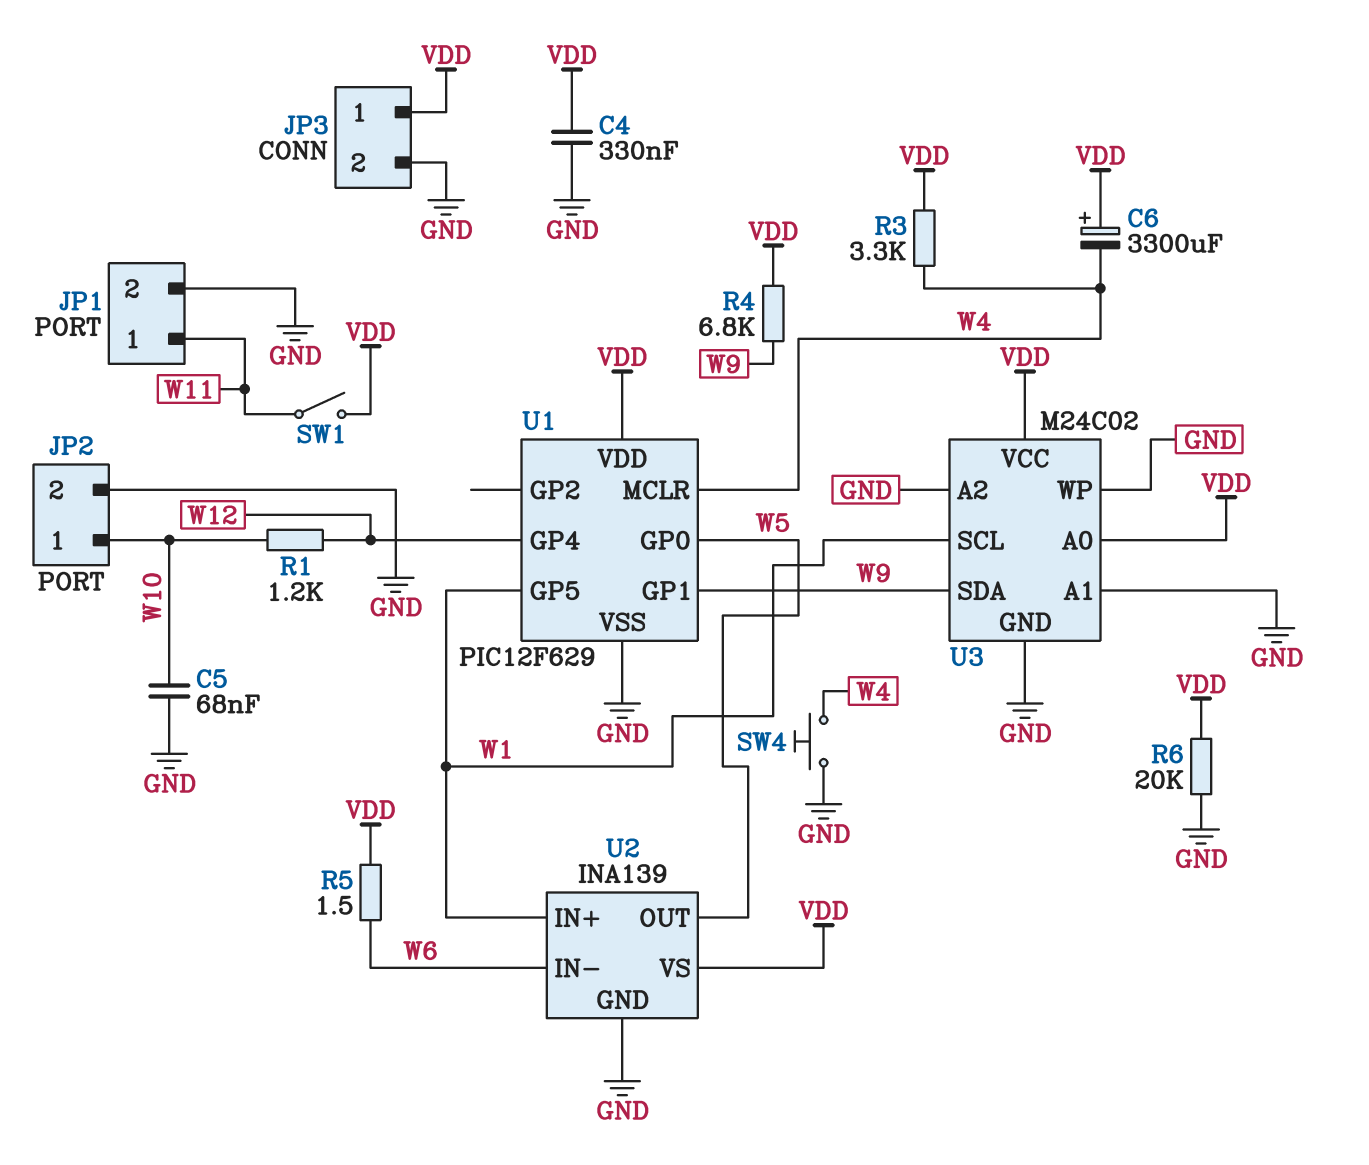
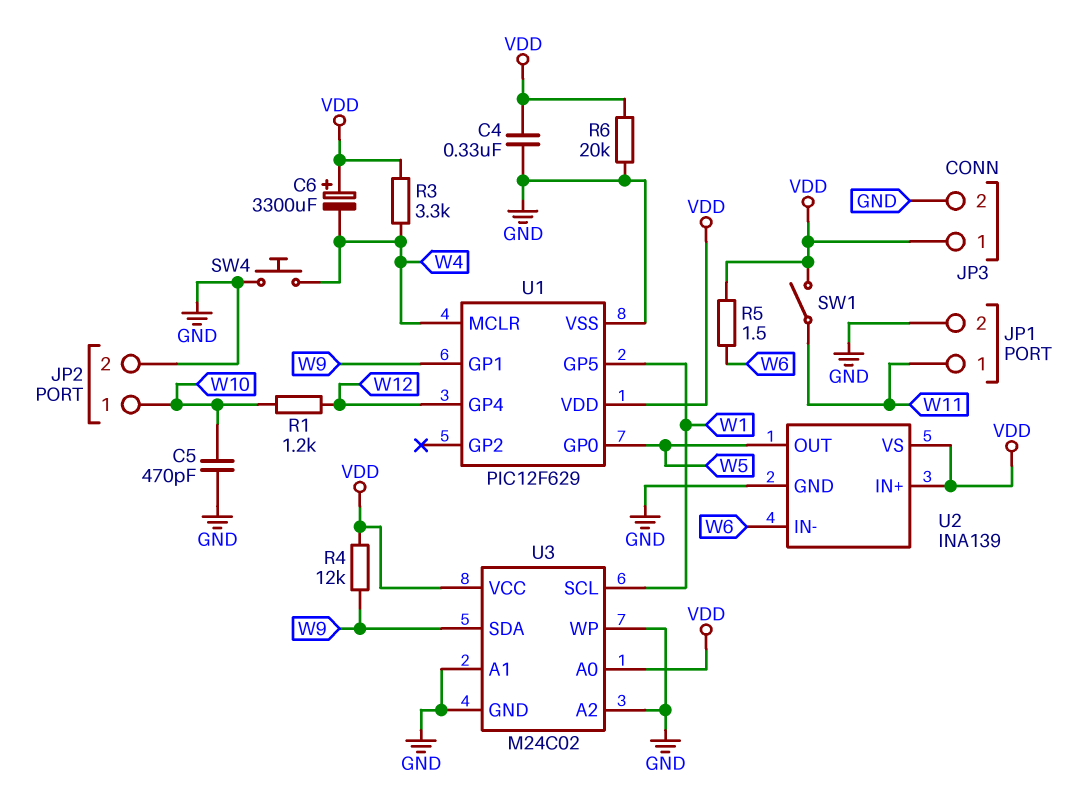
C5: 68nF (GND, W10) -> 470pF (GND, W10)
R4: 6.8k (VDD, W9) -> 12k (VDD, W9)
U2 pin IN+: W1 -> VDD

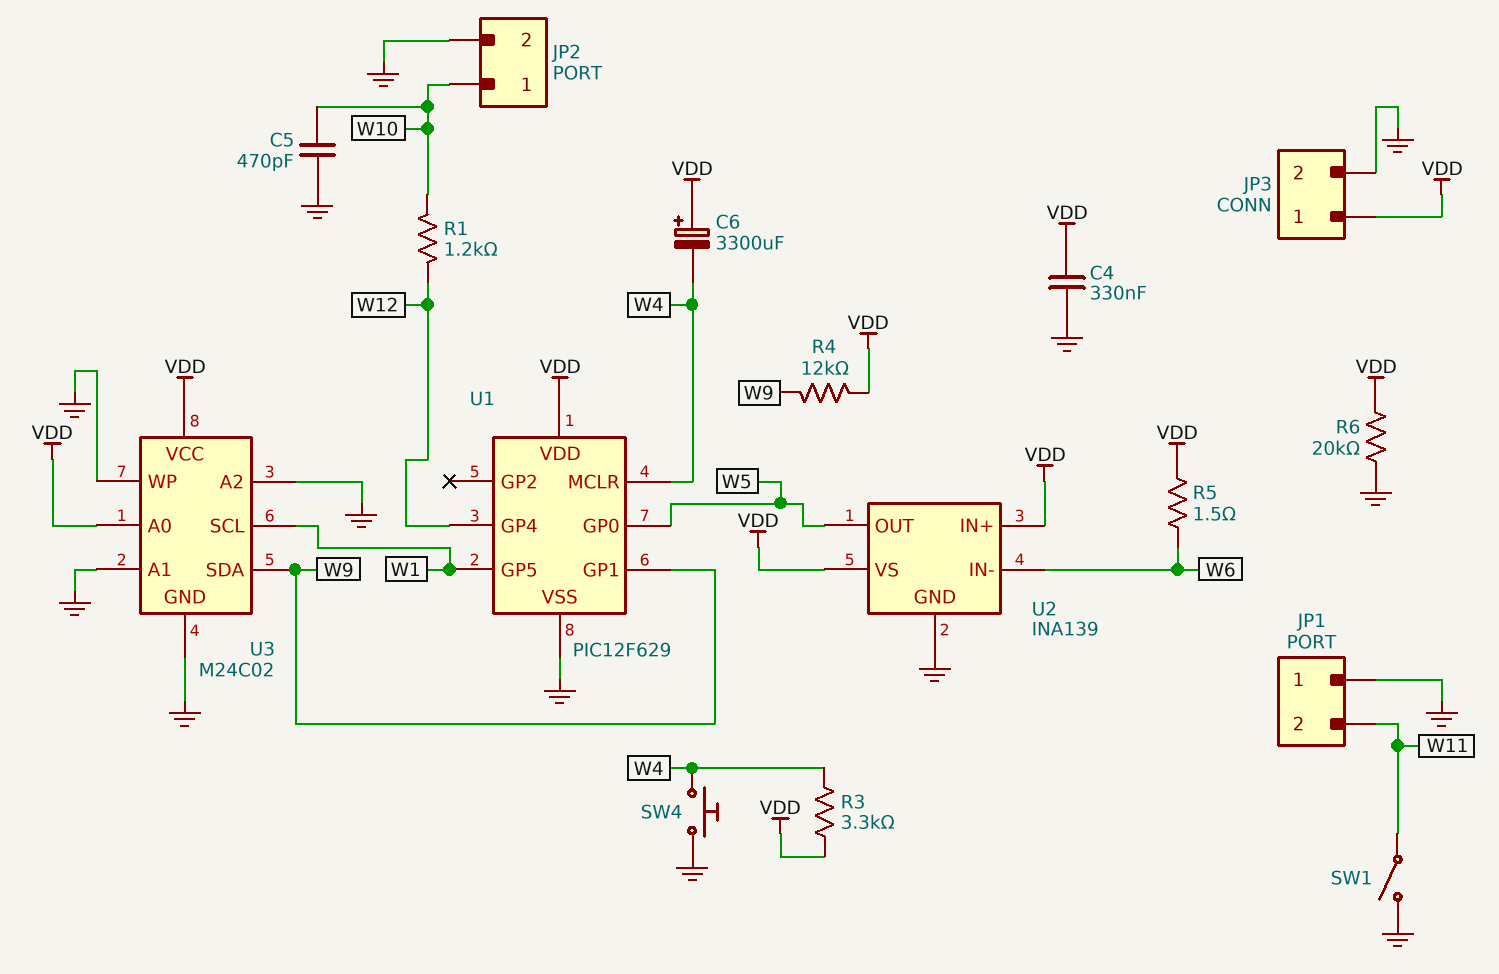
JP1 pin 1: W11 -> GND
JP1 pin 2: GND -> W11
SW1: switch (VDD, W11) -> switch (GND, W11)

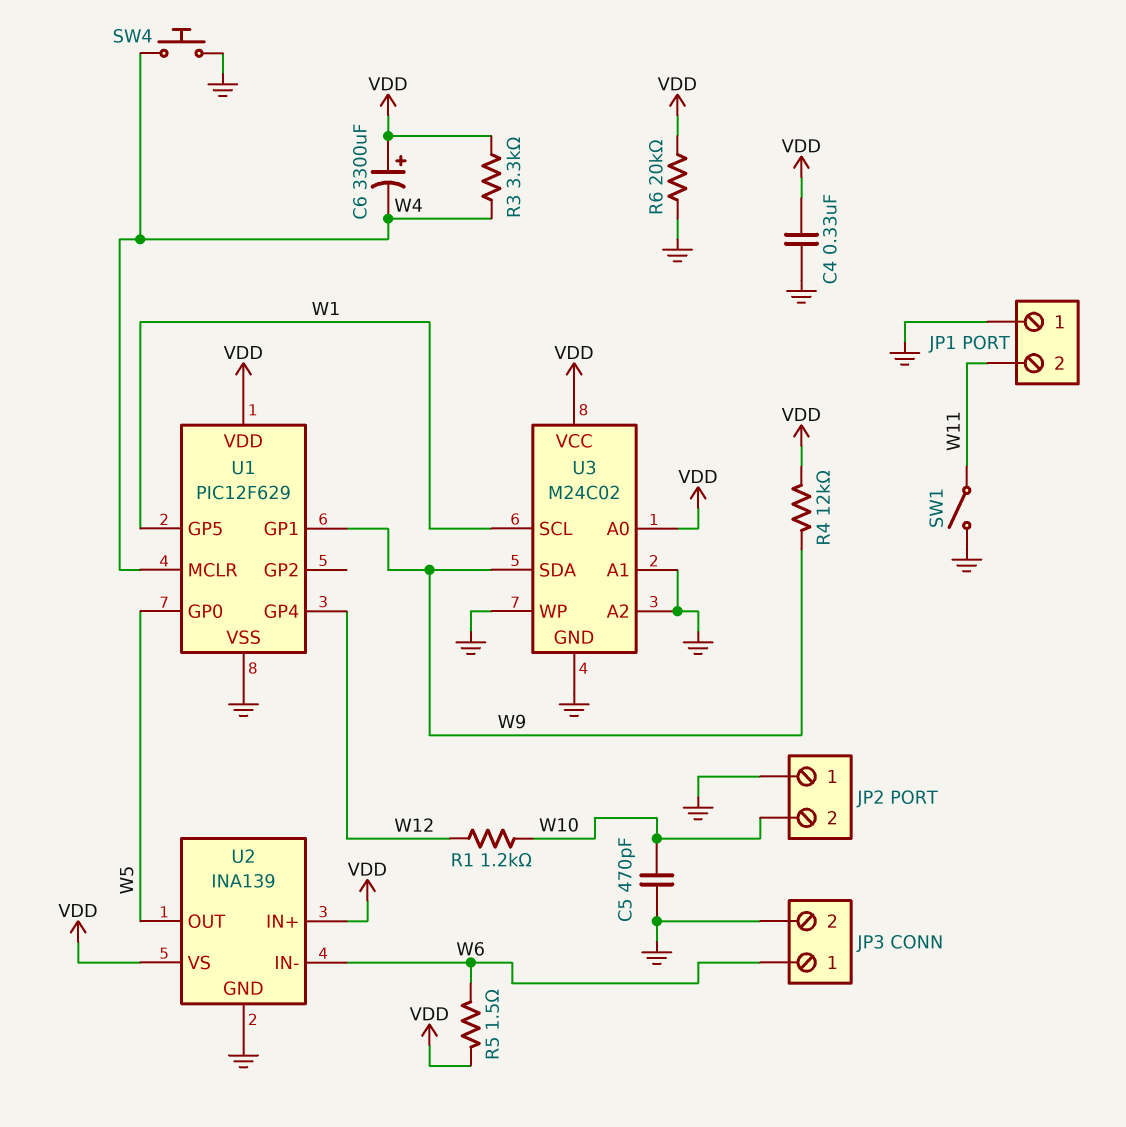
JP2 pin 1: W10 -> GND
JP2 pin 2: GND -> W10
JP3 pin 1: VDD -> W6

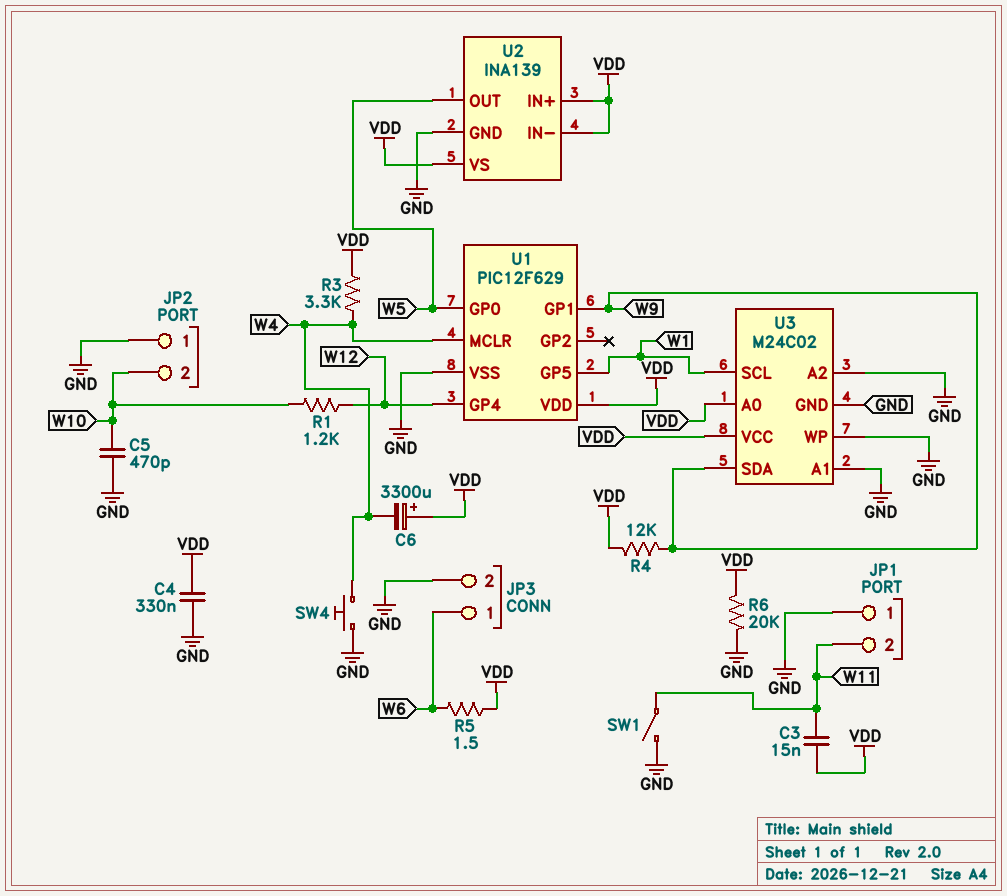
C3: none -> 15nF (VDD, W11)
U2 pin IN-: W6 -> VDD

